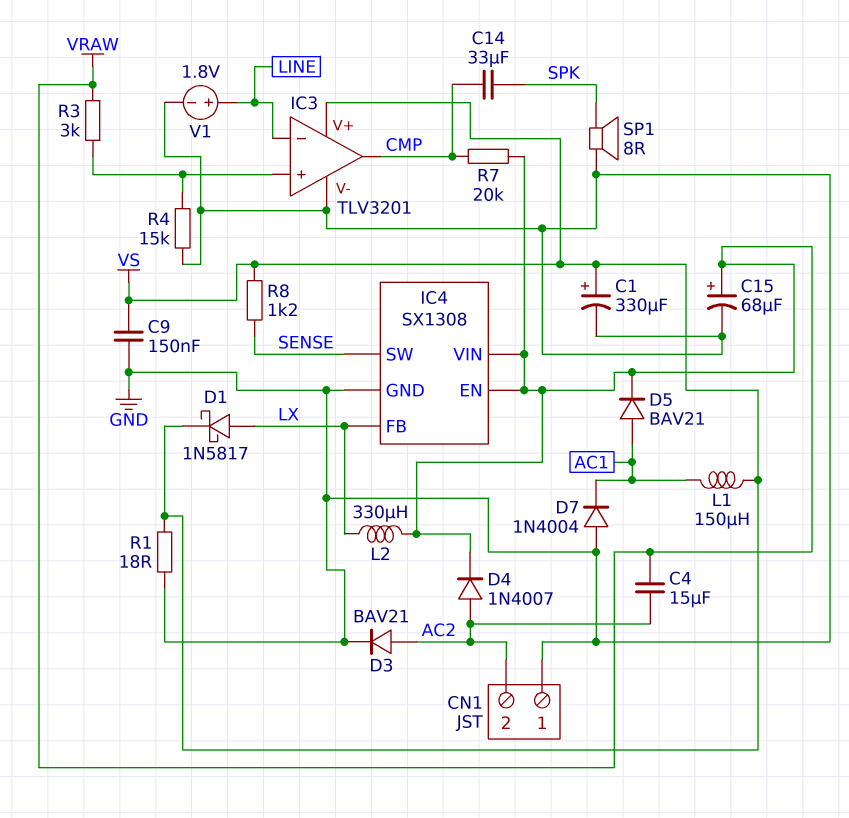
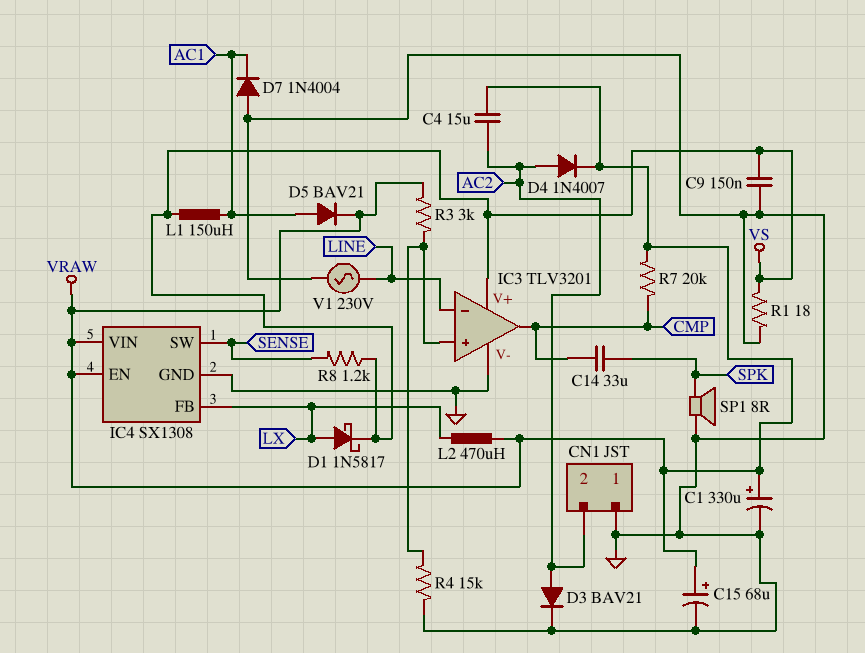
C1: 330uF (plus VS, minus GND) -> 330uF (plus VRAW, minus GND)
L2: 330uH (LX, VRAW) -> 470uH (LX, VRAW)
V1: 1.8V (plus LINE, minus GND) -> AC 230V (GND, LINE)

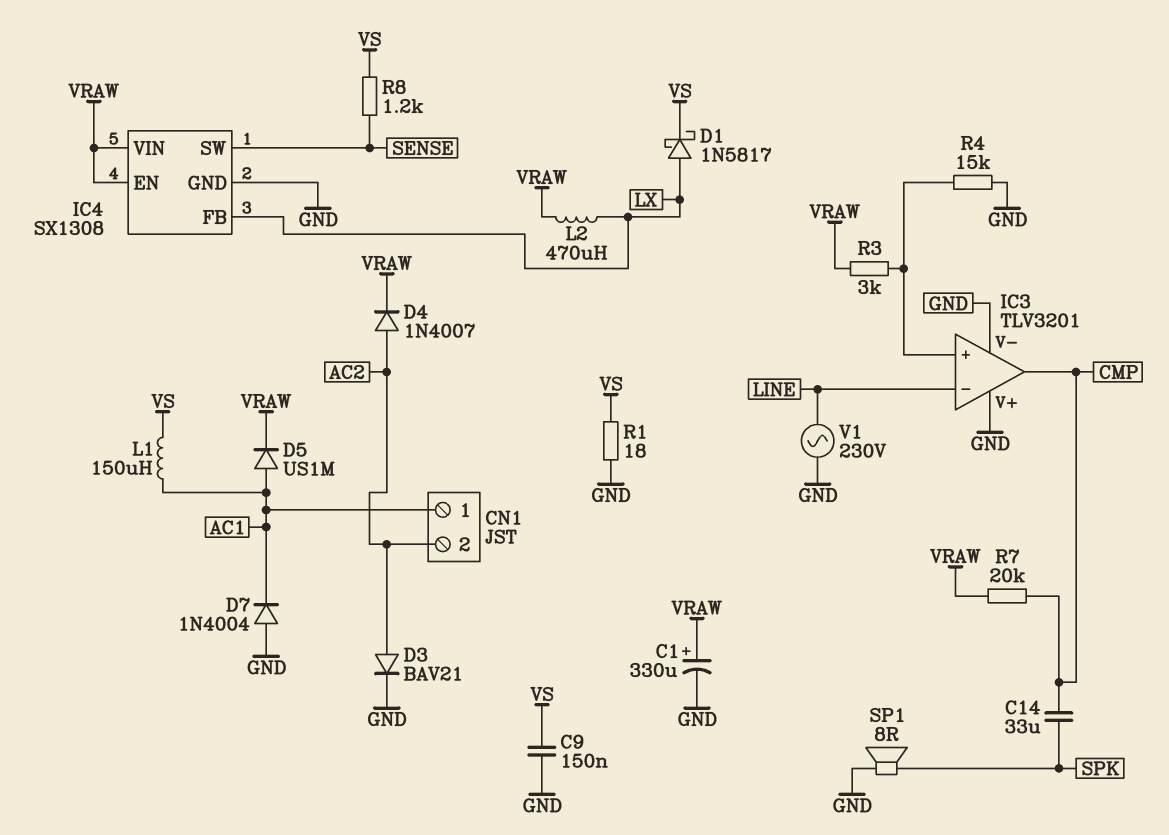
C4: 15uF (AC2, VRAW) -> none
C15: 68uF (plus VRAW, minus GND) -> none
CN1 pin 1: GND -> AC1
D5: diode BAV21 (A AC1, K VRAW) -> diode US1M (A AC1, K VRAW)
IC3 pin V+: VS -> GND

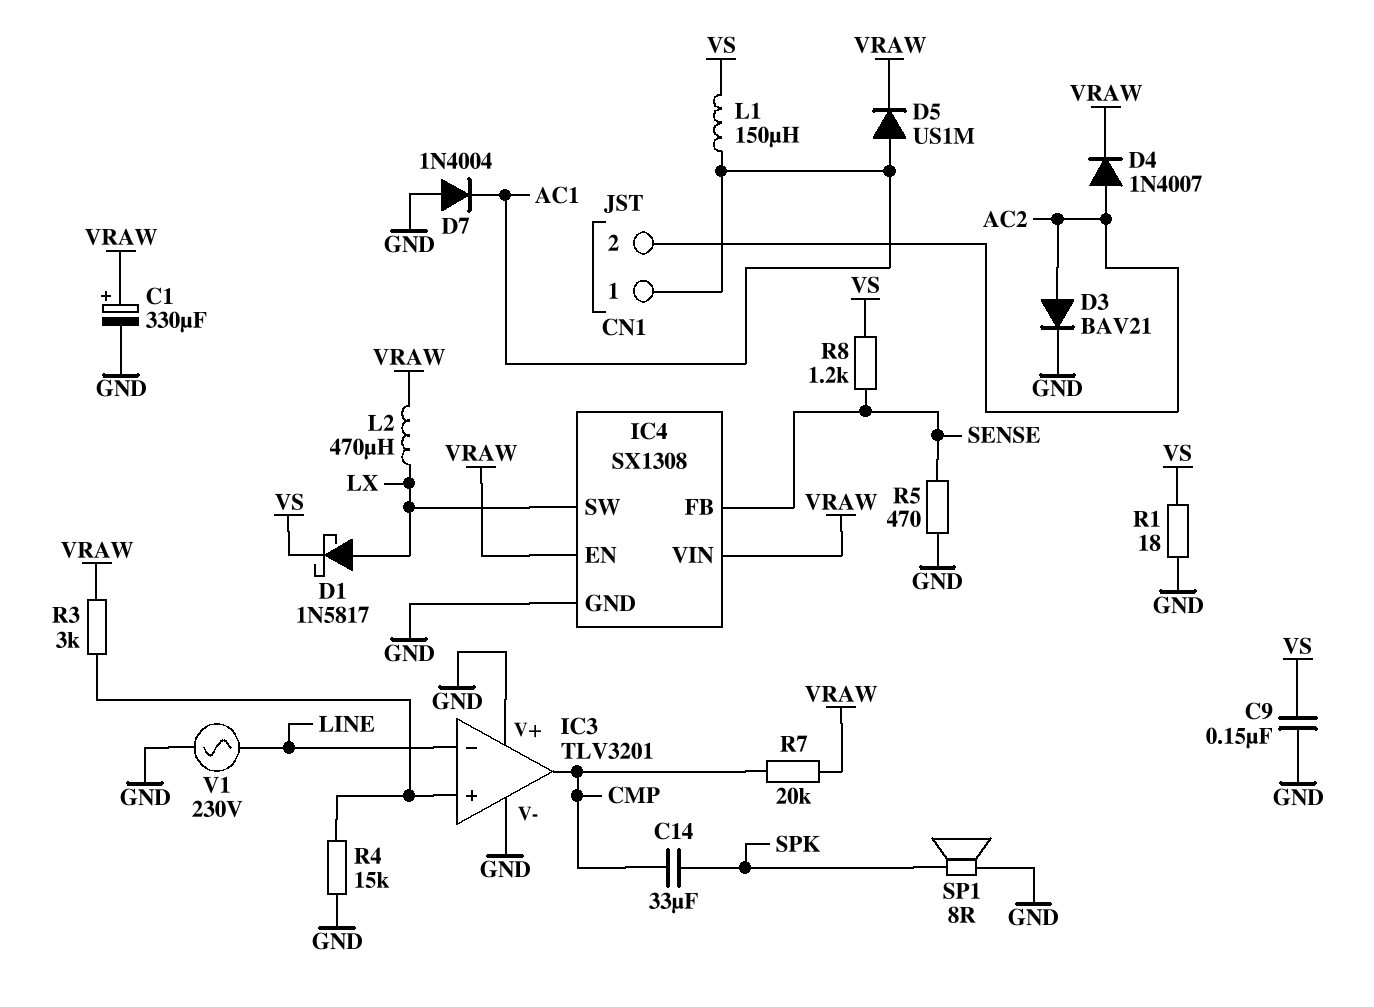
IC4 pin FB: LX -> SENSE
IC4 pin SW: SENSE -> LX
R5: none -> 470 (GND, SENSE)

